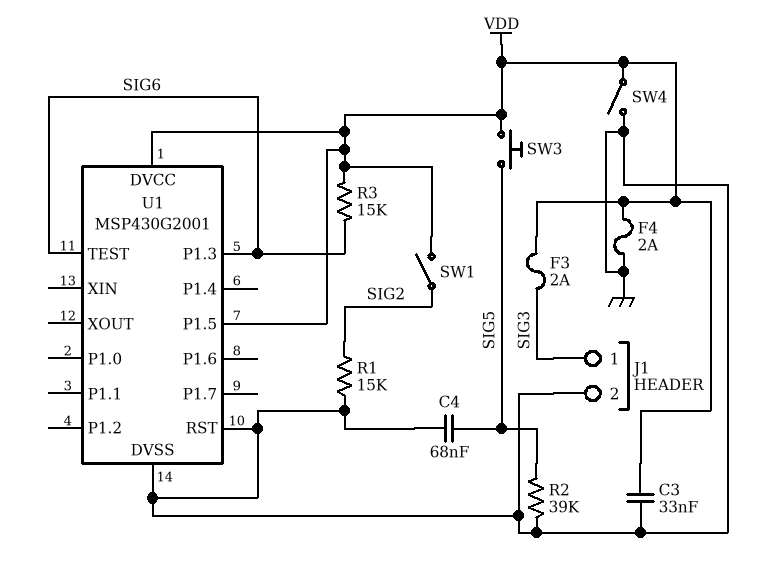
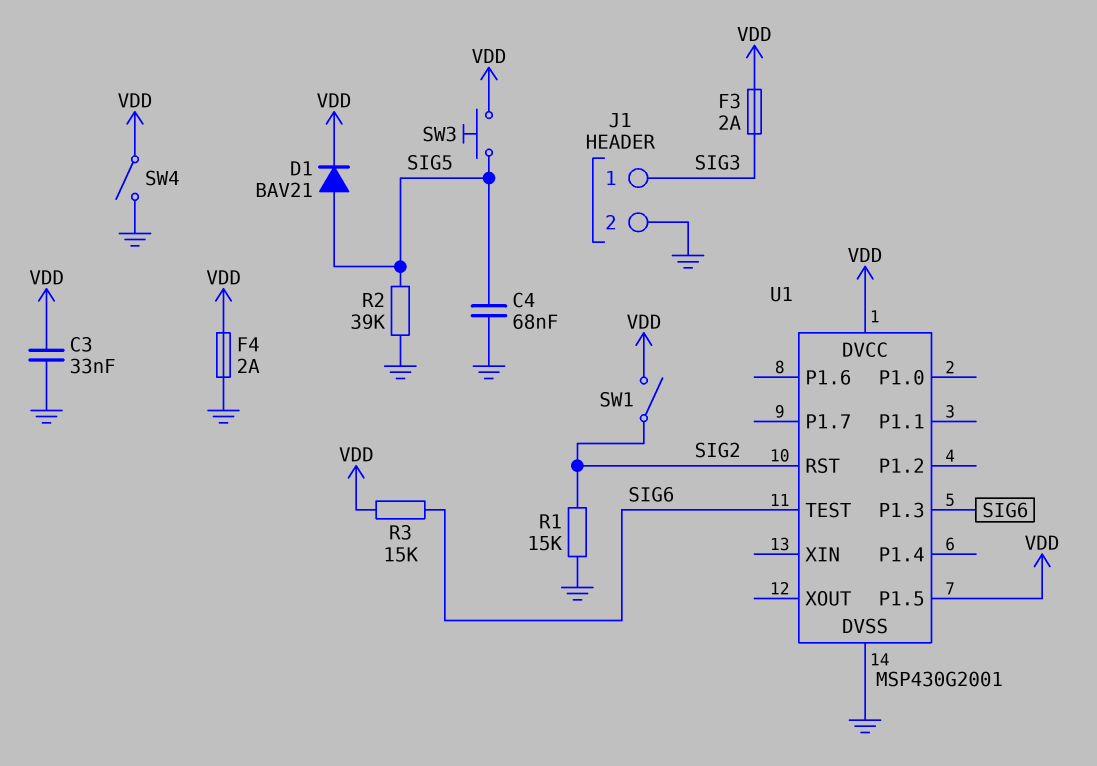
D1: none -> diode BAV21 (A SIG5, K VDD)
U1 pin RST: GND -> SIG2

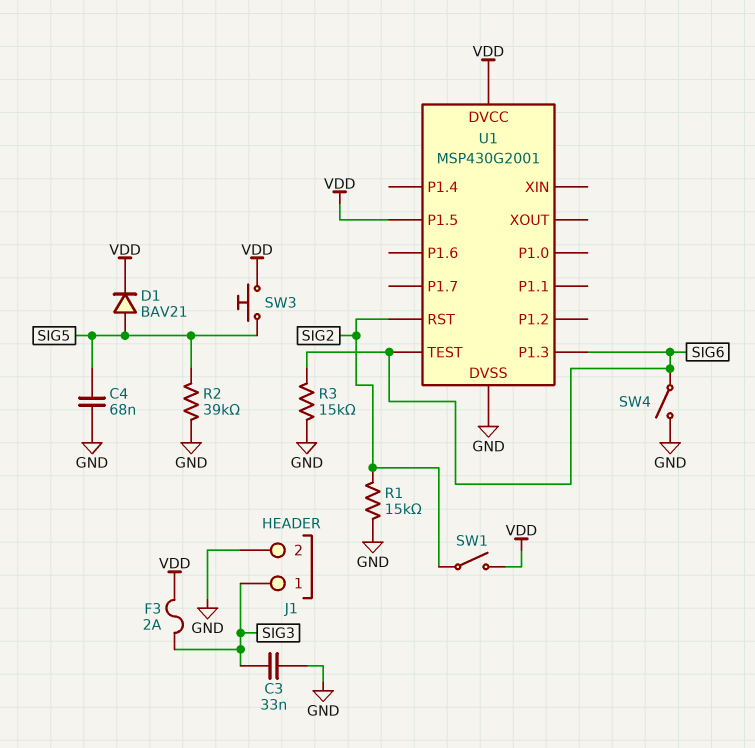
C3: 33nF (GND, VDD) -> 33nF (GND, SIG3)
F4: 2A (GND, VDD) -> none
R3: 15k (SIG6, VDD) -> 15k (GND, SIG6)
SW4: switch (GND, VDD) -> switch (GND, SIG6)

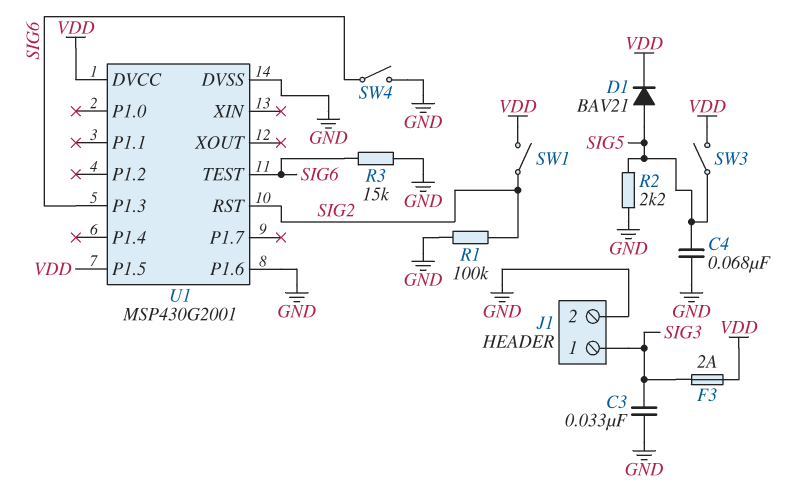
R1: 15k (GND, SIG2) -> 100k (GND, SIG2)
R2: 39k (GND, SIG5) -> 2.2k (GND, SIG5)
SW3: button (SIG5, VDD) -> switch (SIG5, VDD)
U1 pin P1.6: none -> GND

